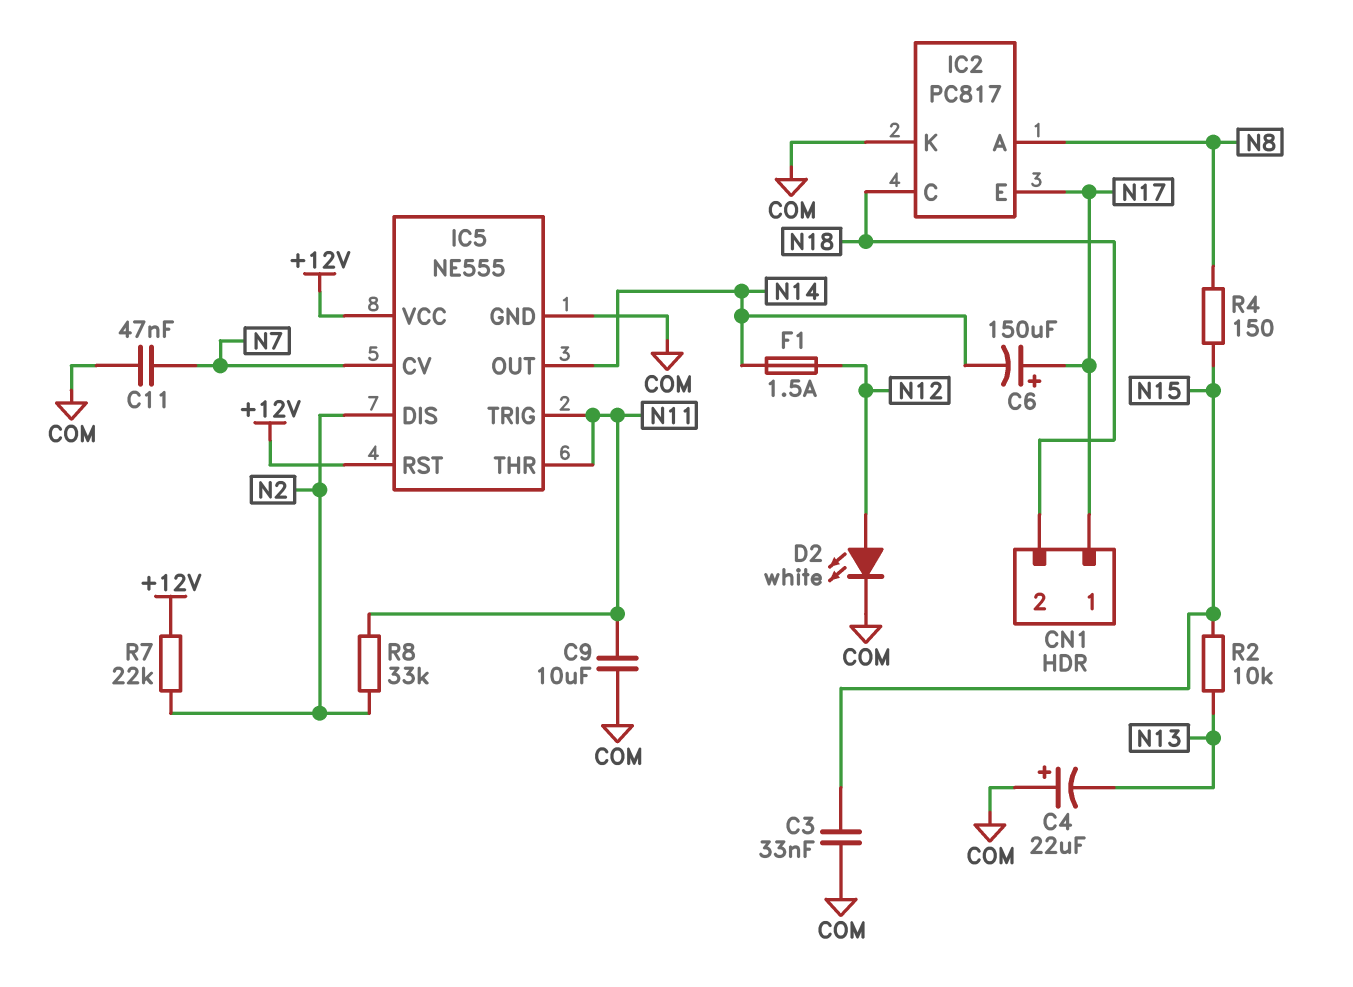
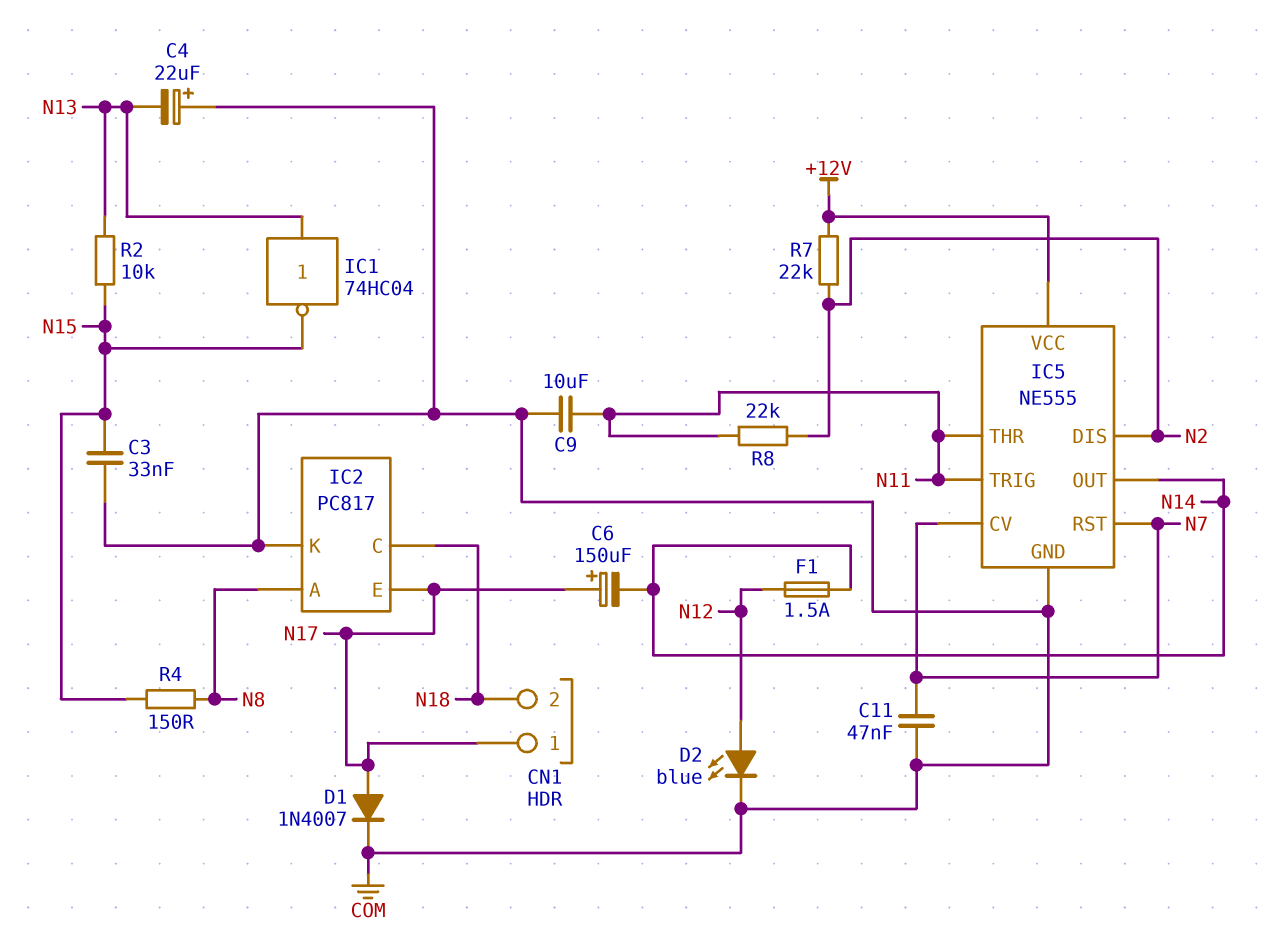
D1: none -> diode 1N4007 (A N17, K COM)
D2: LED white (A N12, K COM) -> LED blue (A N12, K COM)
IC1: none -> NOT 74HC04 (in N13, out N15)
IC5 pin RST: +12V -> N7
R8: 33k (N2, N11) -> 22k (N2, N11)

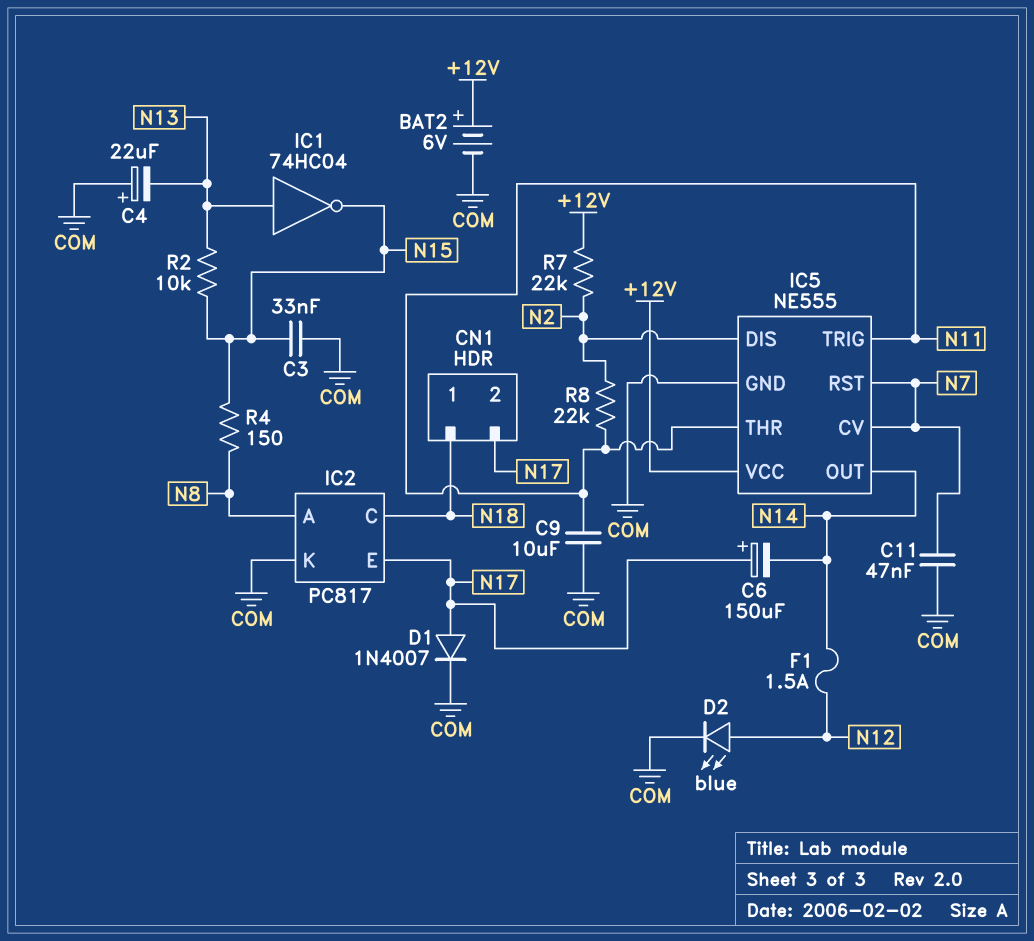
BAT2: none -> 6V (plus +12V, minus COM)
CN1 pin 1: N17 -> N18
CN1 pin 2: N18 -> N17

